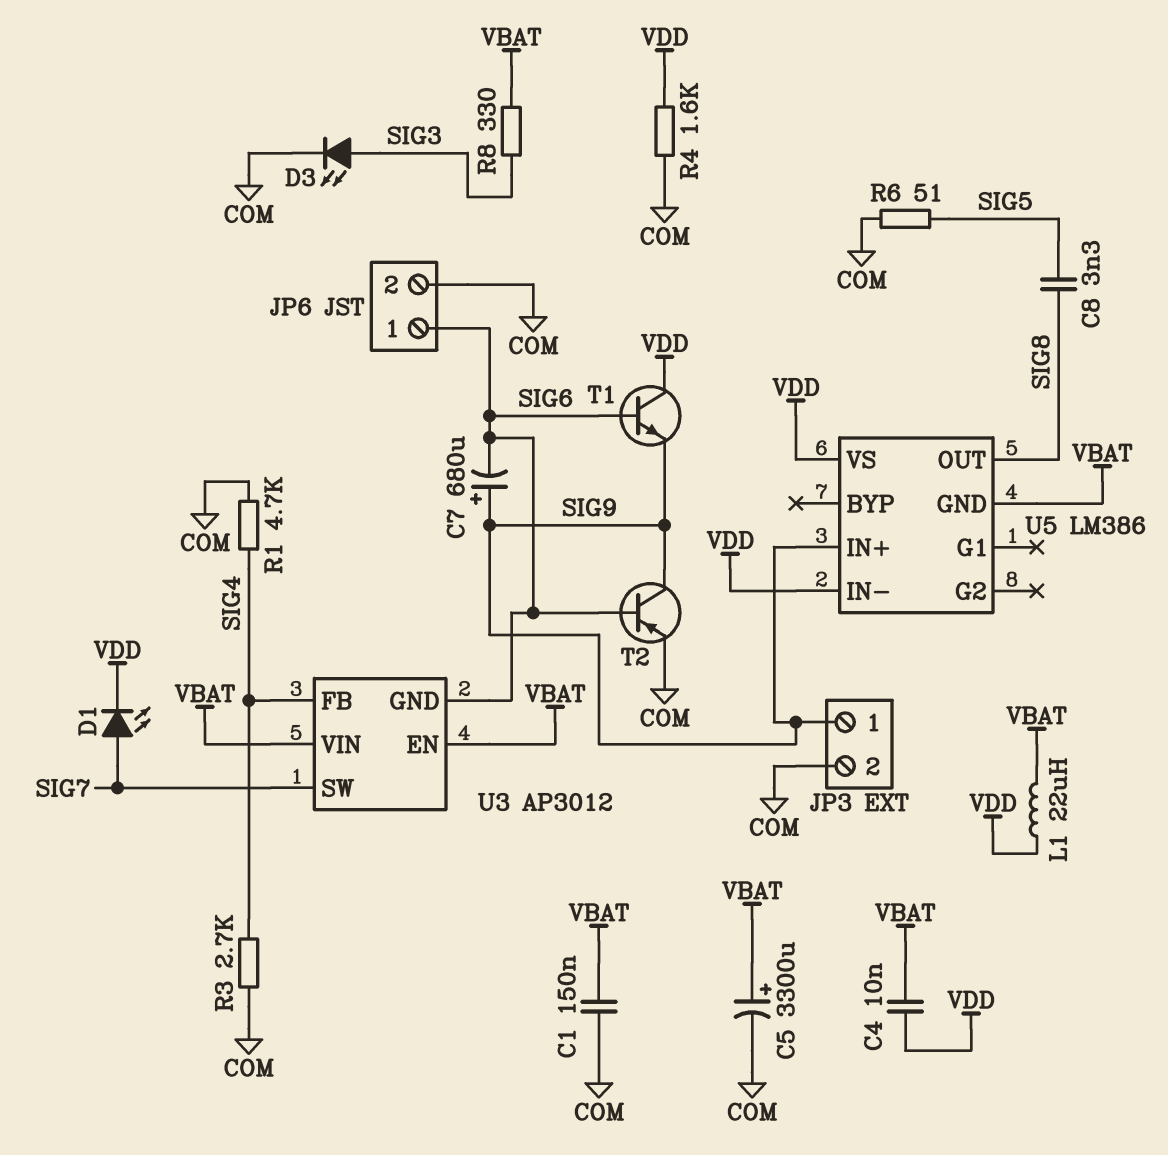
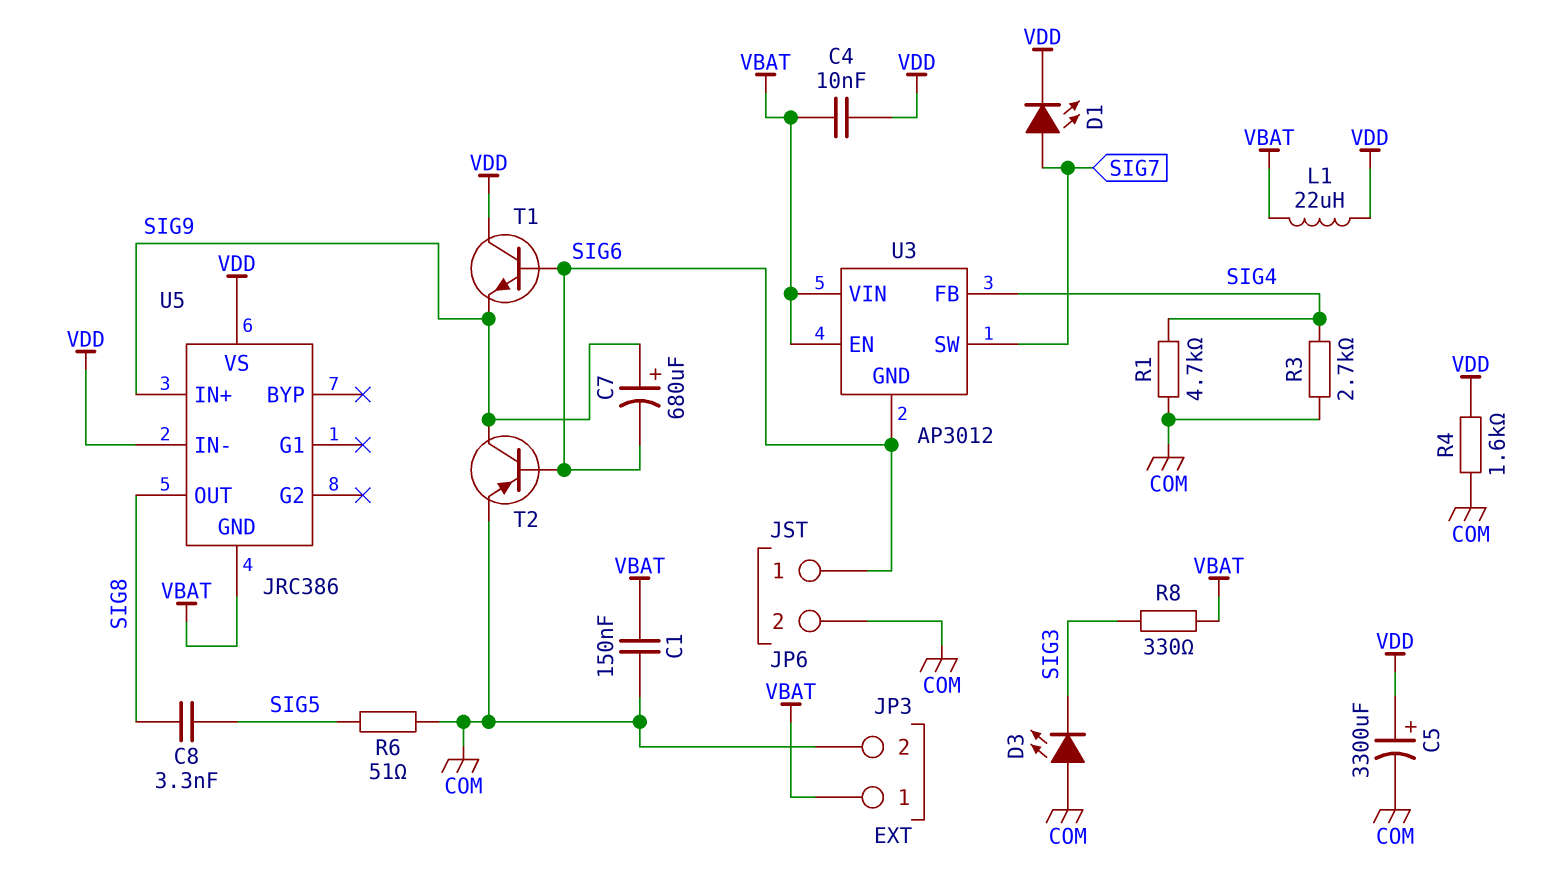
C5: 3300uF (plus VBAT, minus COM) -> 3300uF (plus VDD, minus COM)
D3: LED (A SIG3, K COM) -> LED (A COM, K SIG3)
JP3 pin 1: SIG9 -> VBAT
U5: LM386 -> JRC386

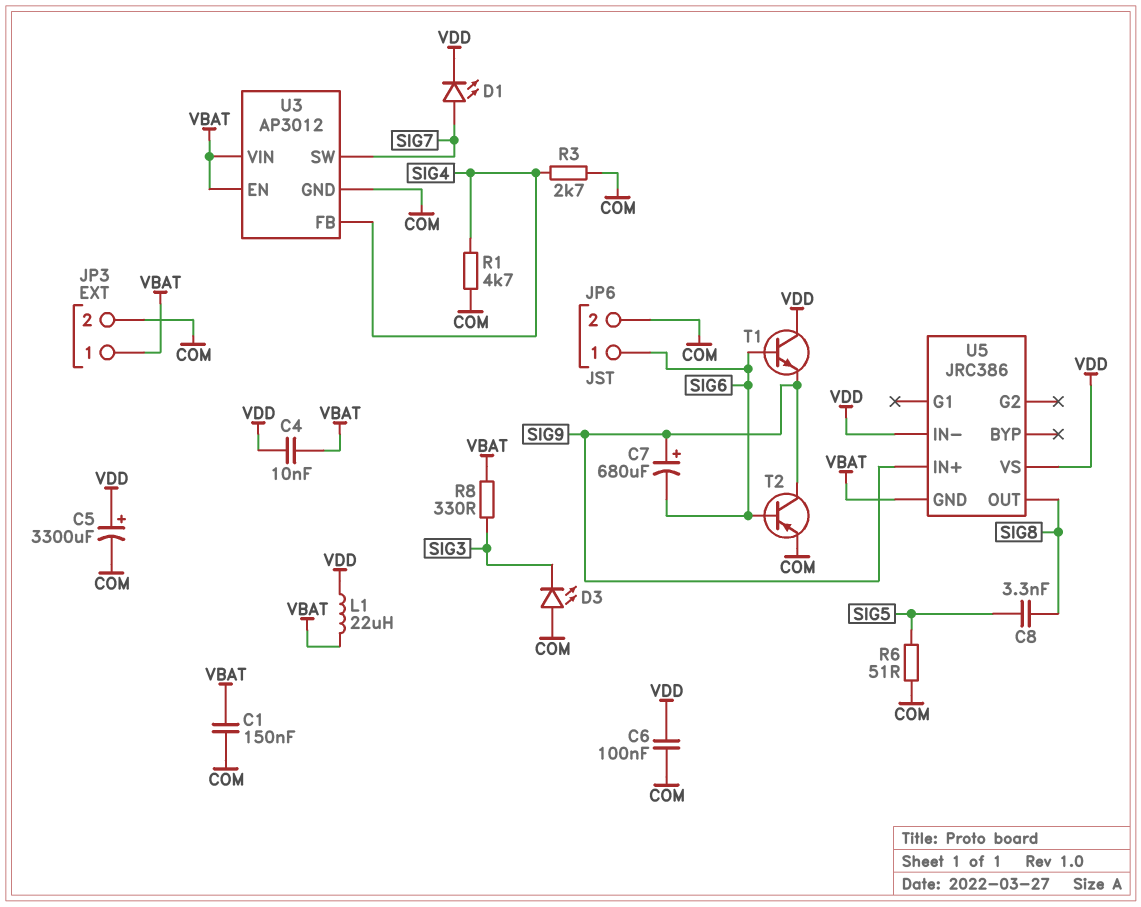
C6: none -> 100nF (COM, VDD)
R4: 1.6k (COM, VDD) -> none
U3 pin GND: SIG6 -> COM

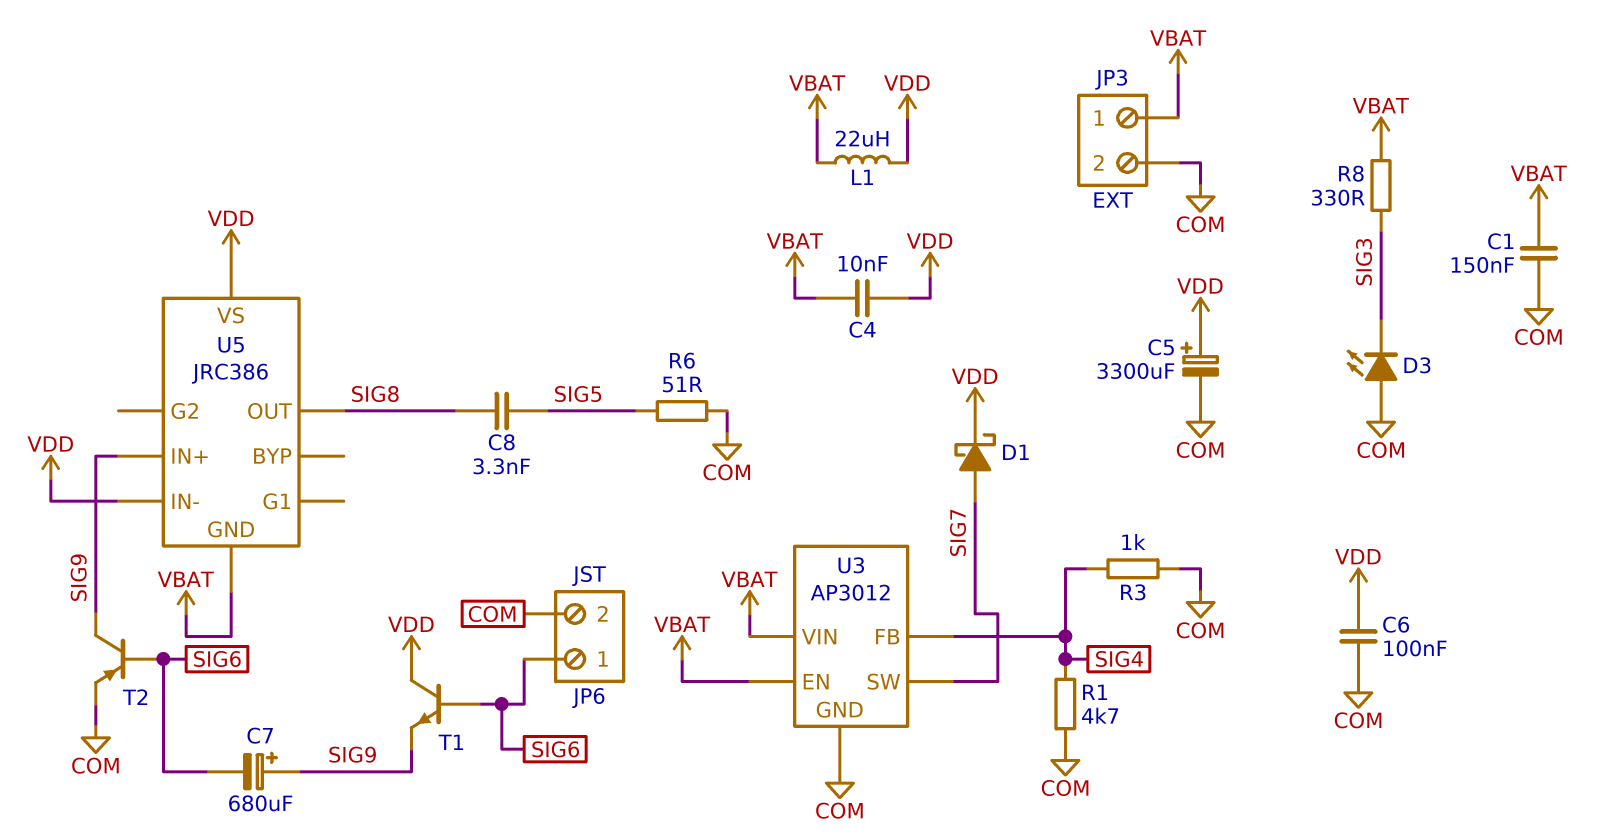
D1: LED (A SIG7, K VDD) -> schottky (A SIG7, K VDD)
R3: 2.7k (COM, SIG4) -> 1k (COM, SIG4)

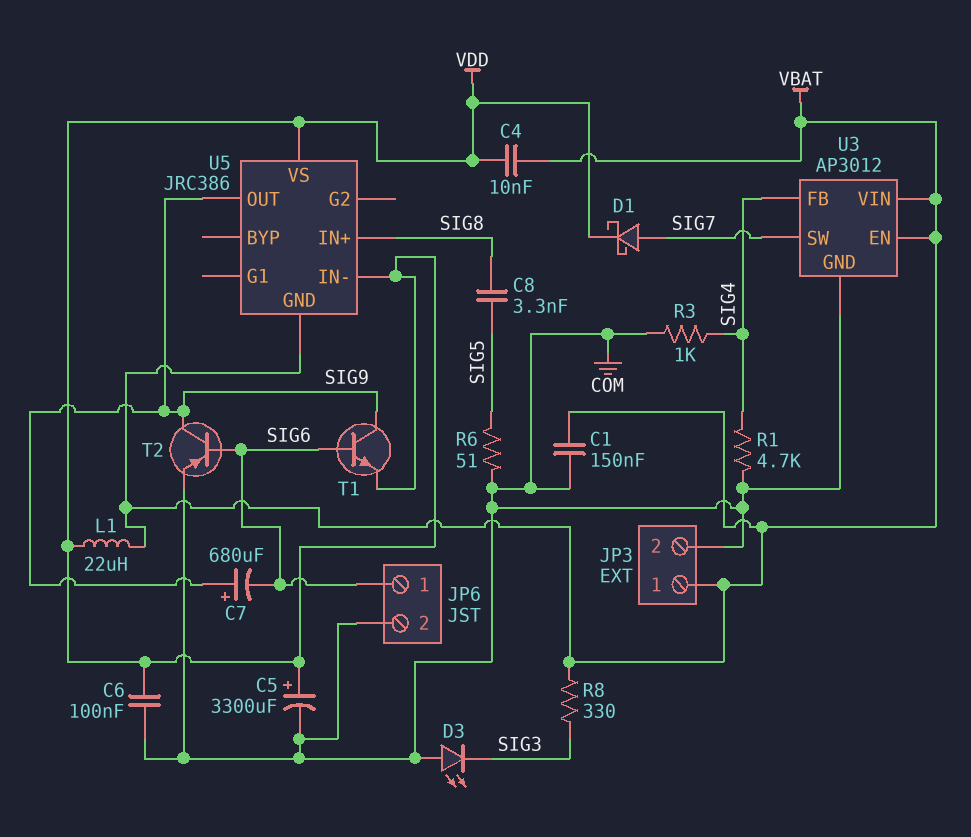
T1: NPN (B SIG6, C VDD, E SIG9) -> NPN (B SIG6, C SIG9, E VDD)
U5 pin IN+: SIG9 -> SIG8
U5 pin OUT: SIG8 -> SIG9

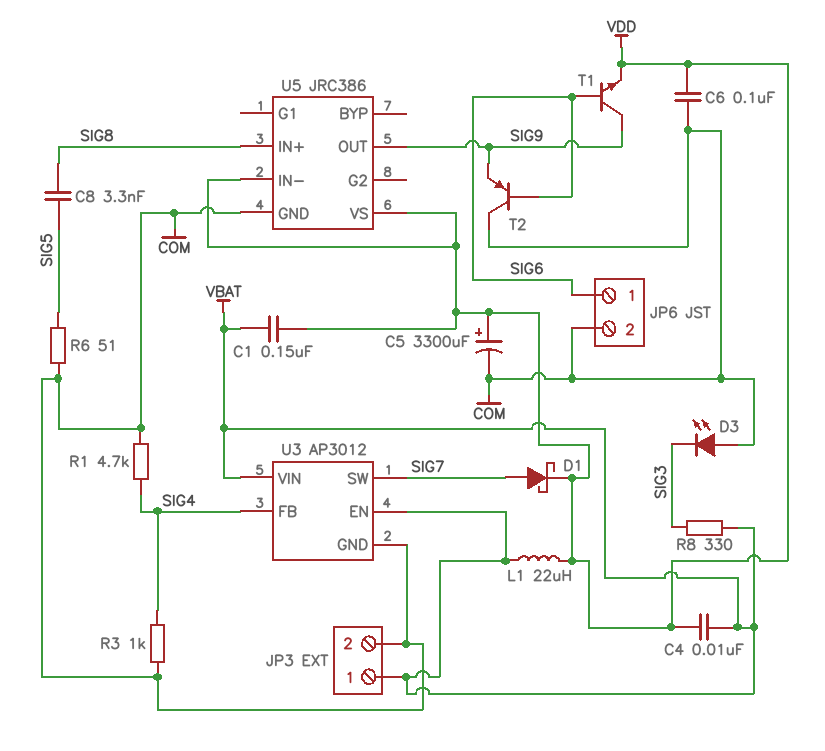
C1: 150nF (COM, VBAT) -> 150nF (VBAT, VDD)
C7: 680uF (plus SIG9, minus SIG6) -> none
T2: PNP (B SIG6, C SIG9, E COM) -> PNP (B SIG6, C COM, E SIG9)
U5 pin GND: VBAT -> COM

